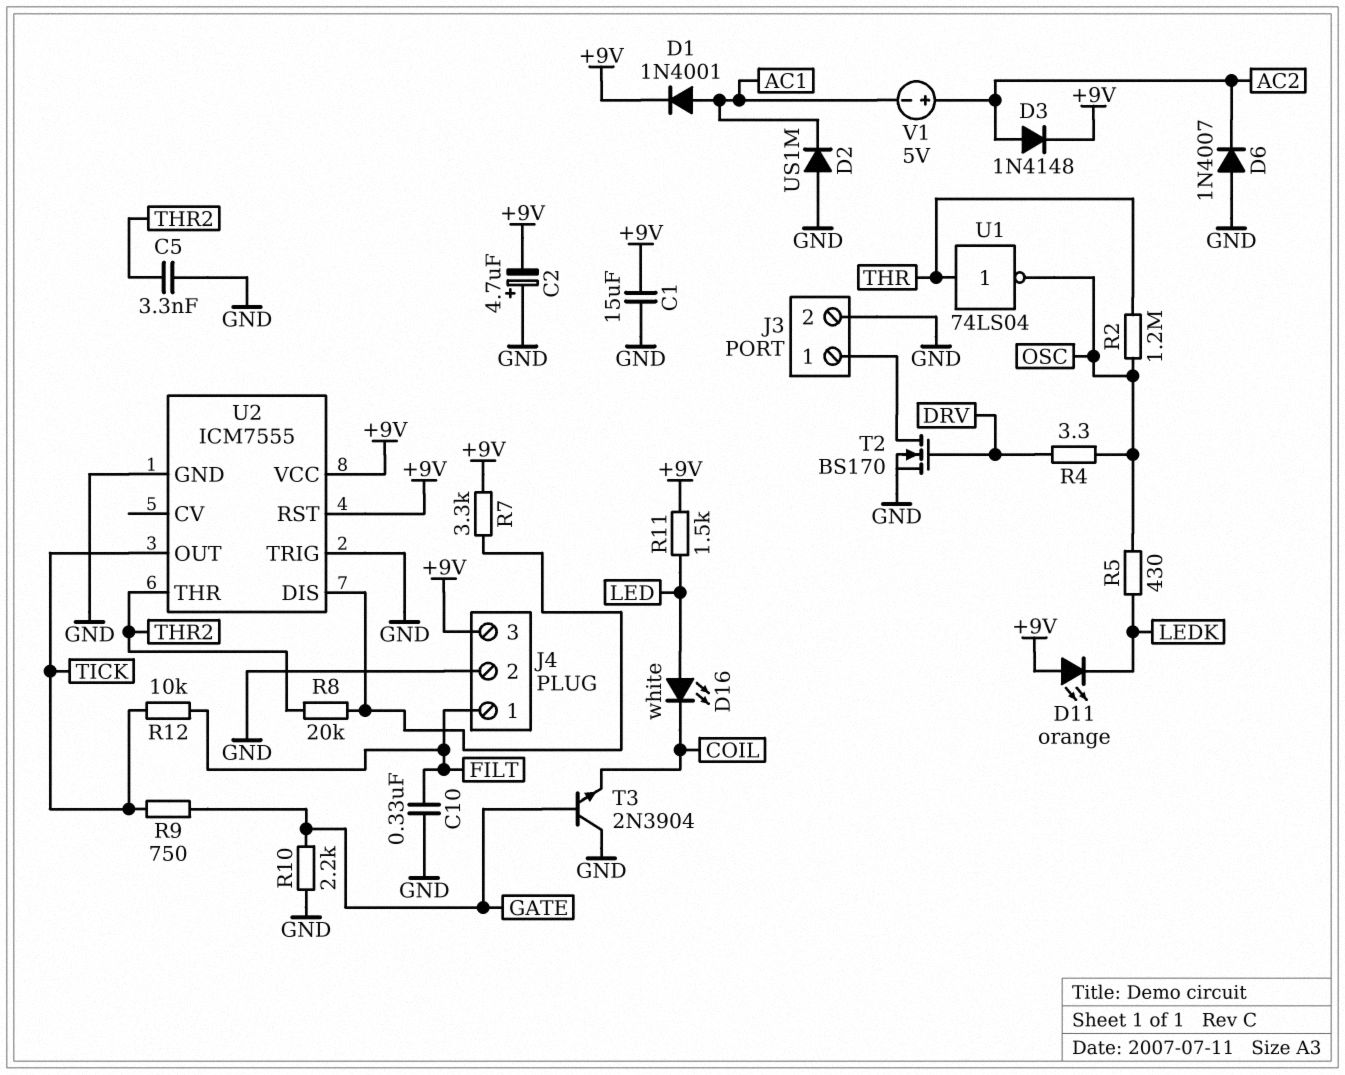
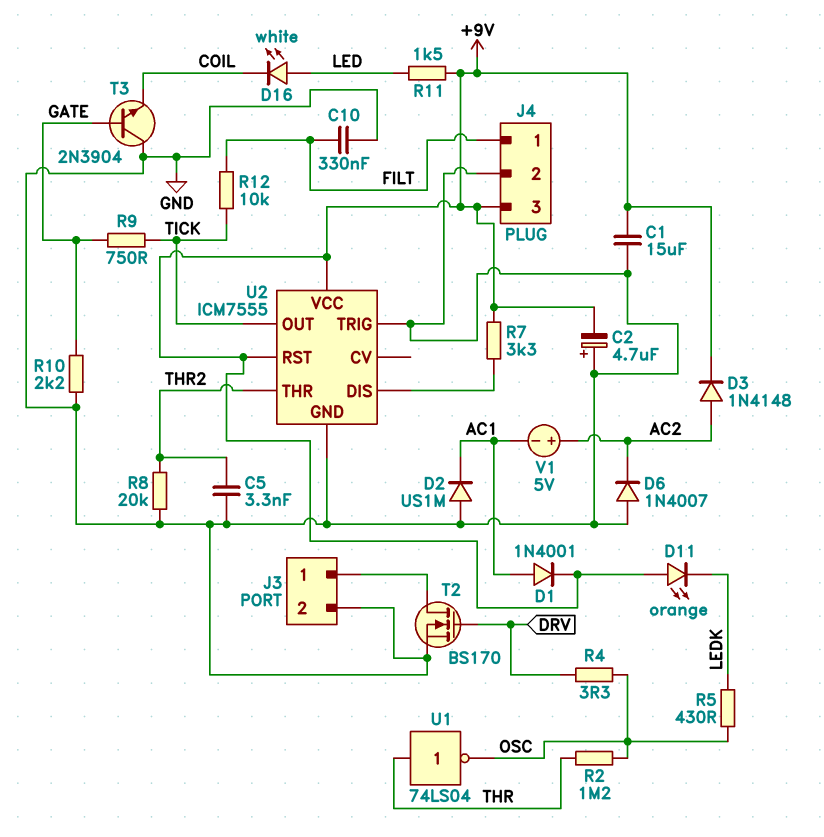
R8: 20k (THR2, U2/DIS) -> 20k (GND, THR2)

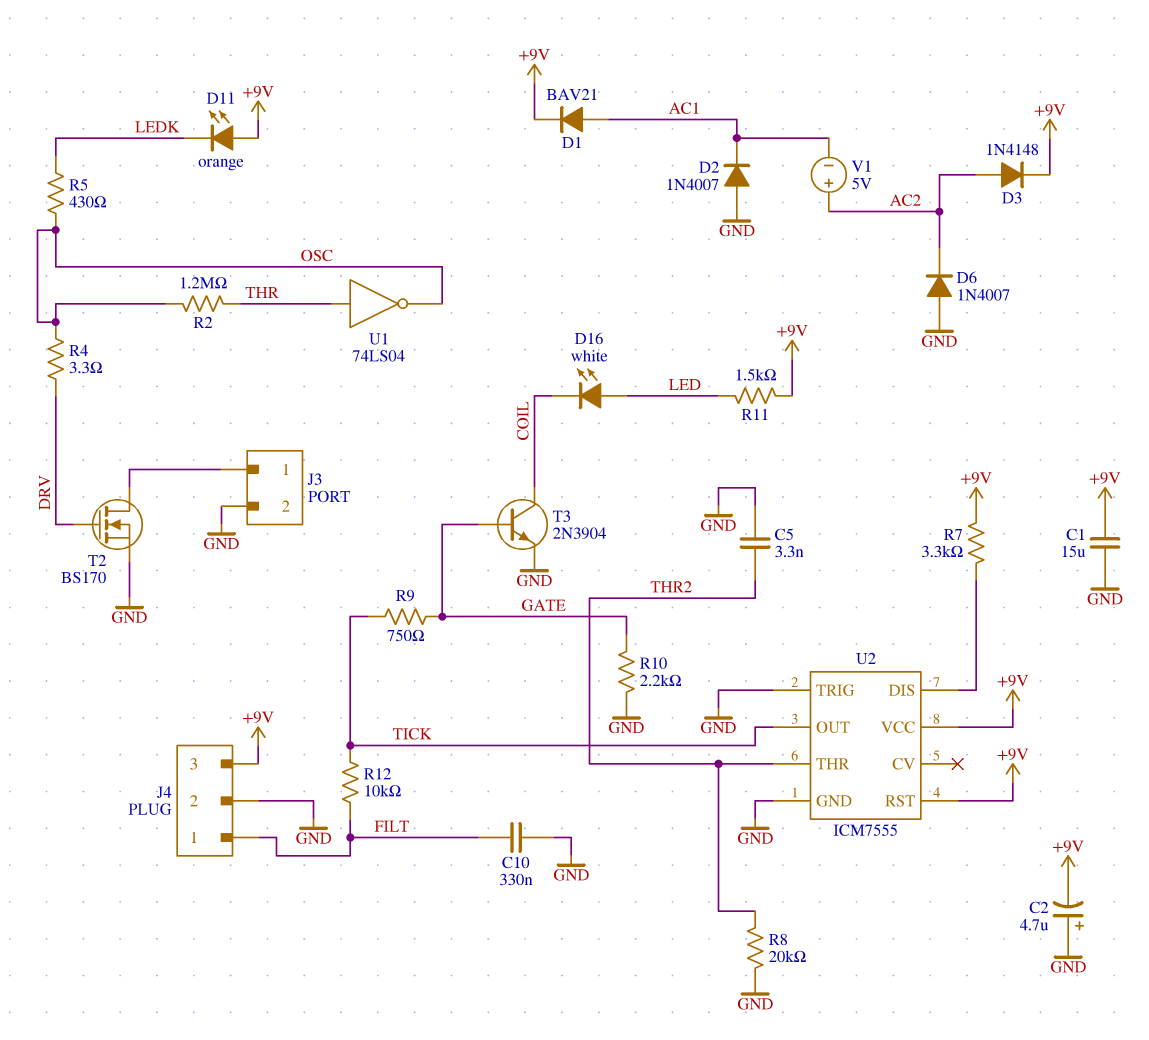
D1: diode 1N4001 (A AC1, K +9V) -> diode BAV21 (A AC1, K +9V)
D2: diode US1M (A GND, K AC1) -> diode 1N4007 (A GND, K AC1)
T3: NPN 2N3904 (B GATE, C GND, E COIL) -> NPN 2N3904 (B GATE, C COIL, E GND)

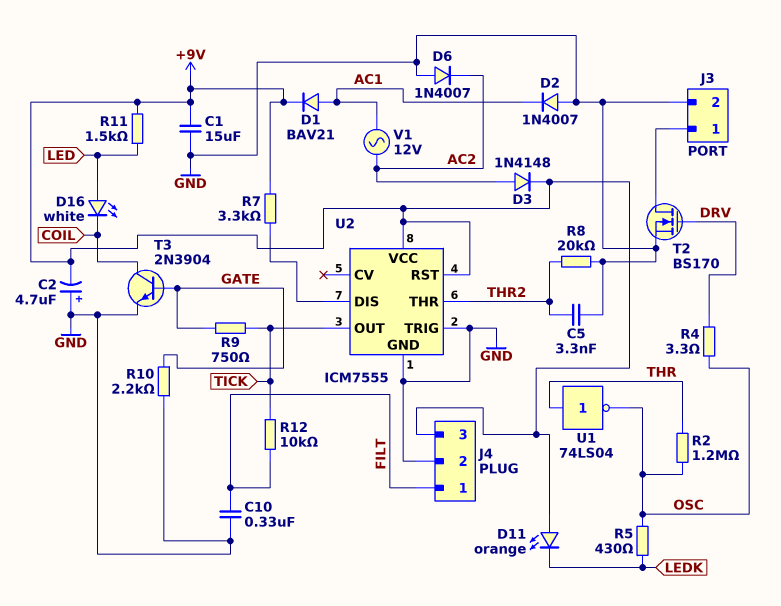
V1: 5V (plus AC2, minus AC1) -> AC 12V (AC1, AC2)

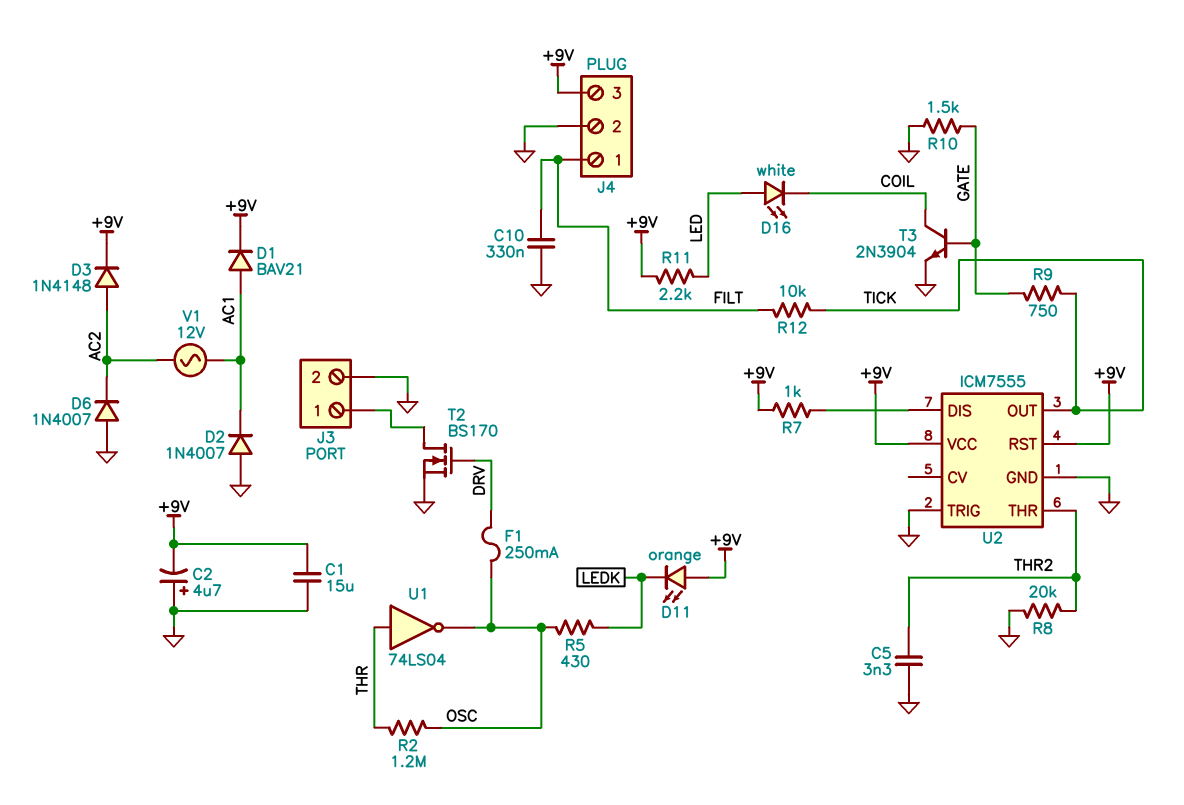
F1: none -> 250mA (DRV, OSC)
R4: 3.3 (DRV, OSC) -> none
R7: 3.3k (+9V, U2/DIS) -> 1k (+9V, U2/DIS)
R10: 2.2k (GATE, GND) -> 1.5k (GATE, GND)
R11: 1.5k (+9V, LED) -> 2.2k (+9V, LED)

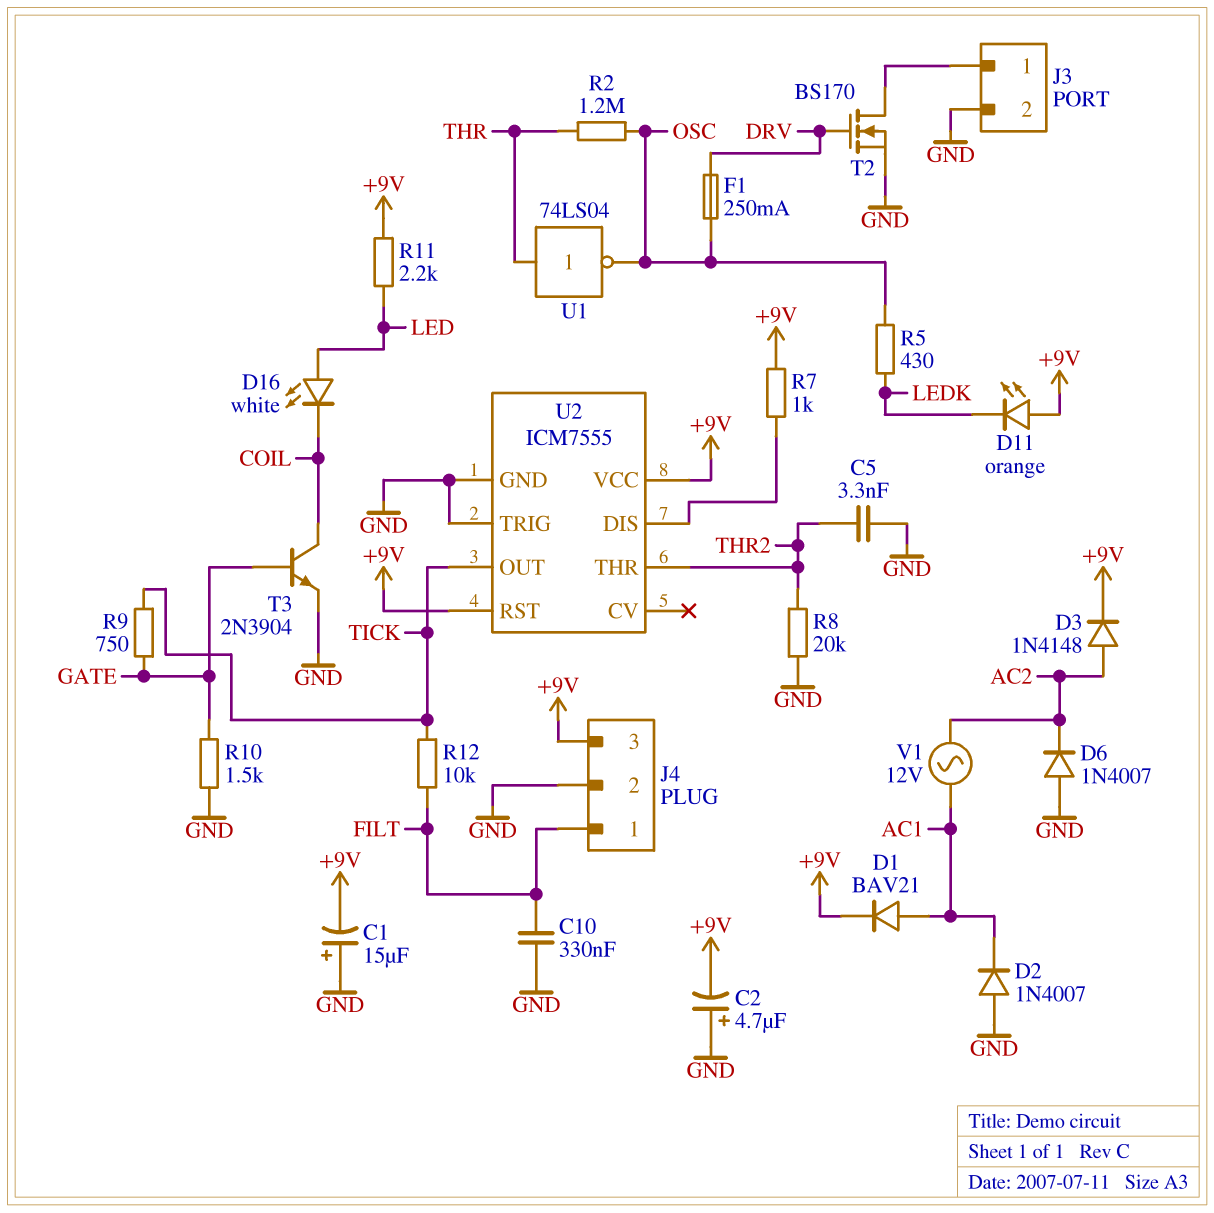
C1: 15uF (+9V, GND) -> 15uF (plus GND, minus +9V)

